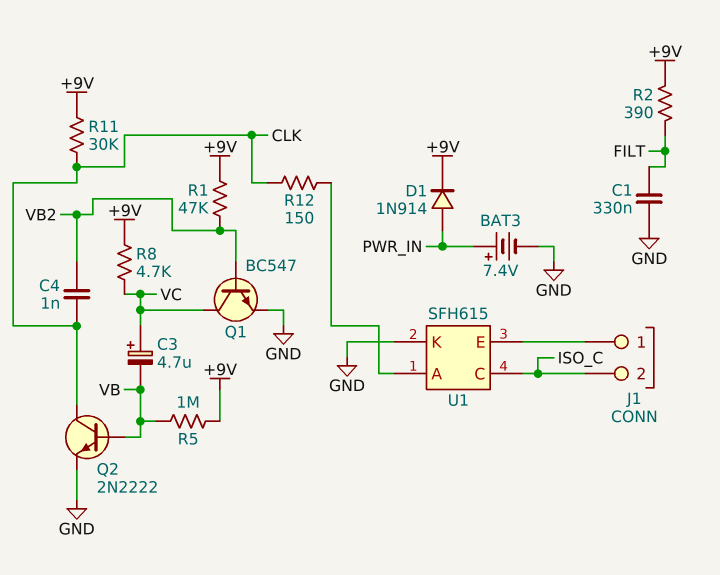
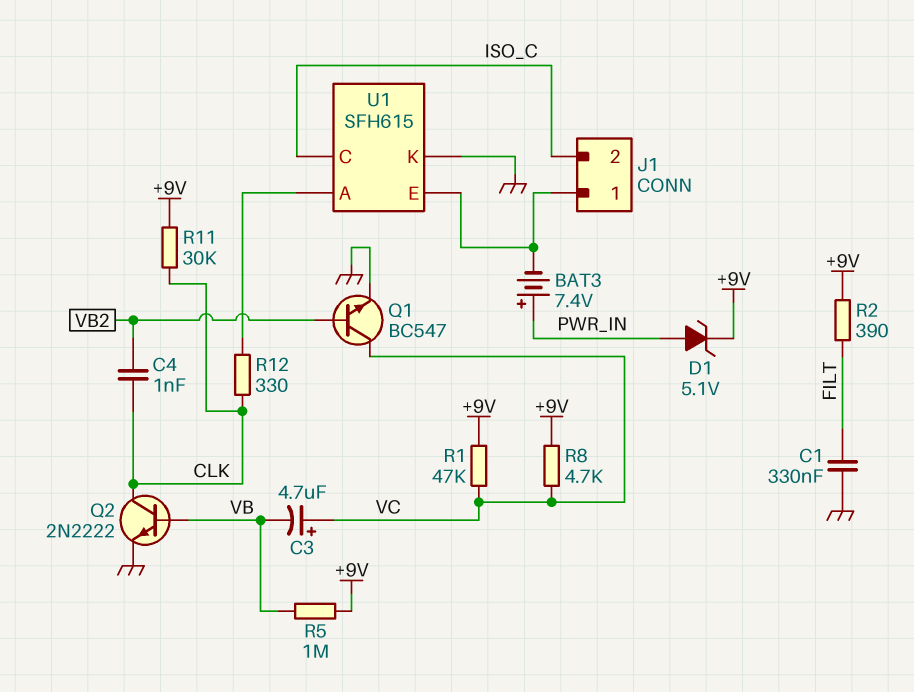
BAT3: 7.4V (plus PWR_IN, minus GND) -> 7.4V (plus PWR_IN, minus J1/1)
D1: diode 1N914 (A PWR_IN, K +9V) -> zener 5.1V (A PWR_IN, K +9V)
R1: 47k (+9V, VB2) -> 47k (+9V, VC)
R12: 150 (CLK, U1/A) -> 330 (CLK, U1/A)

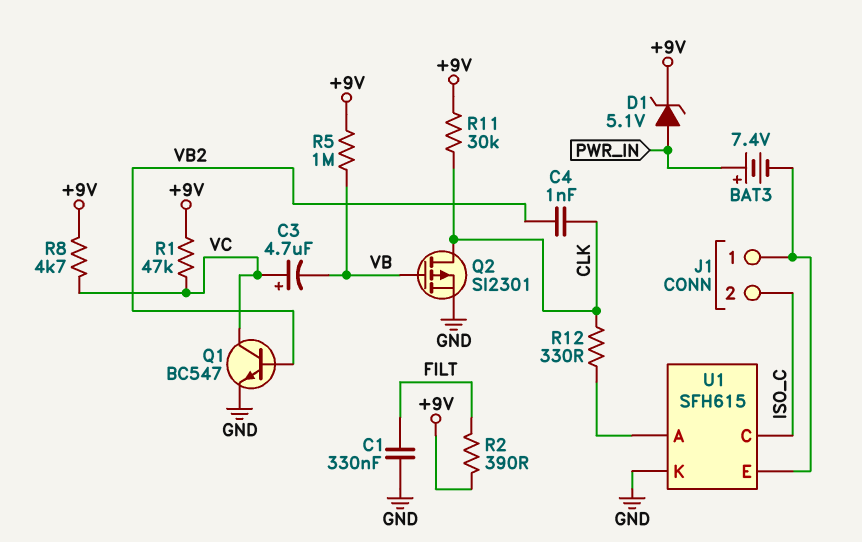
Q2: NPN 2N2222 (B VB, C CLK, E GND) -> PMOS SI2301 (G VB, D CLK, S GND)

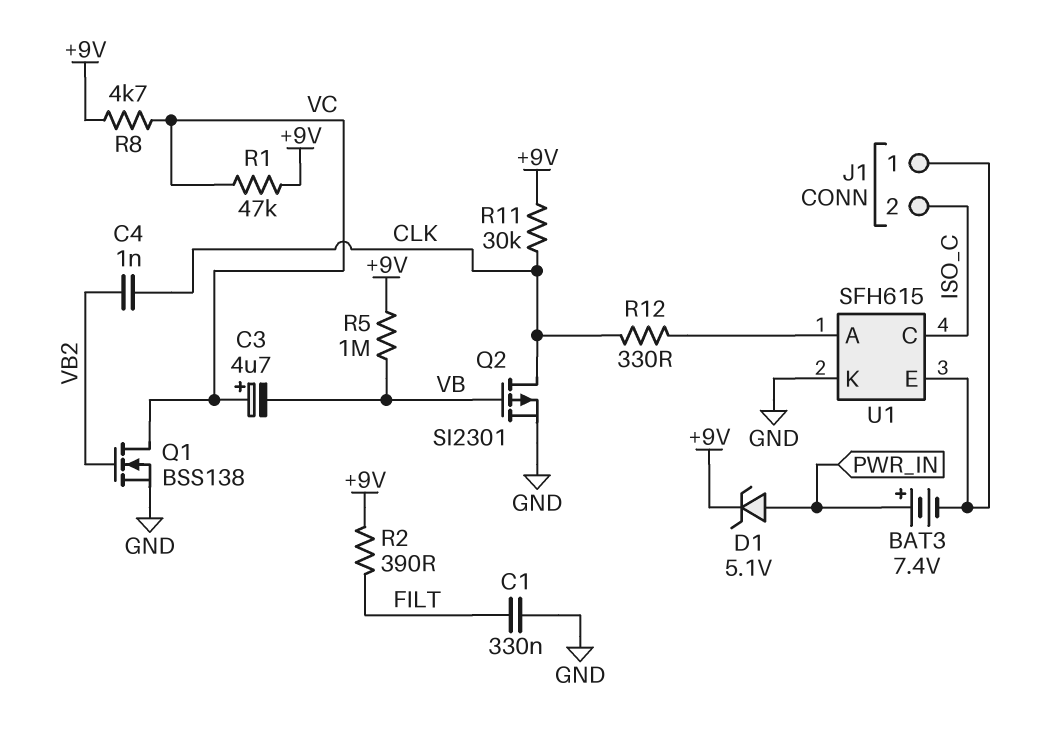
Q1: NPN BC547 (B VB2, C VC, E GND) -> NMOS BSS138 (G VB2, D VC, S GND)

